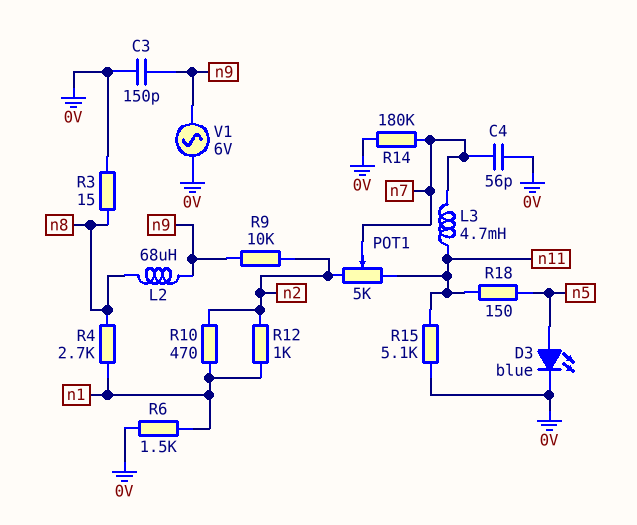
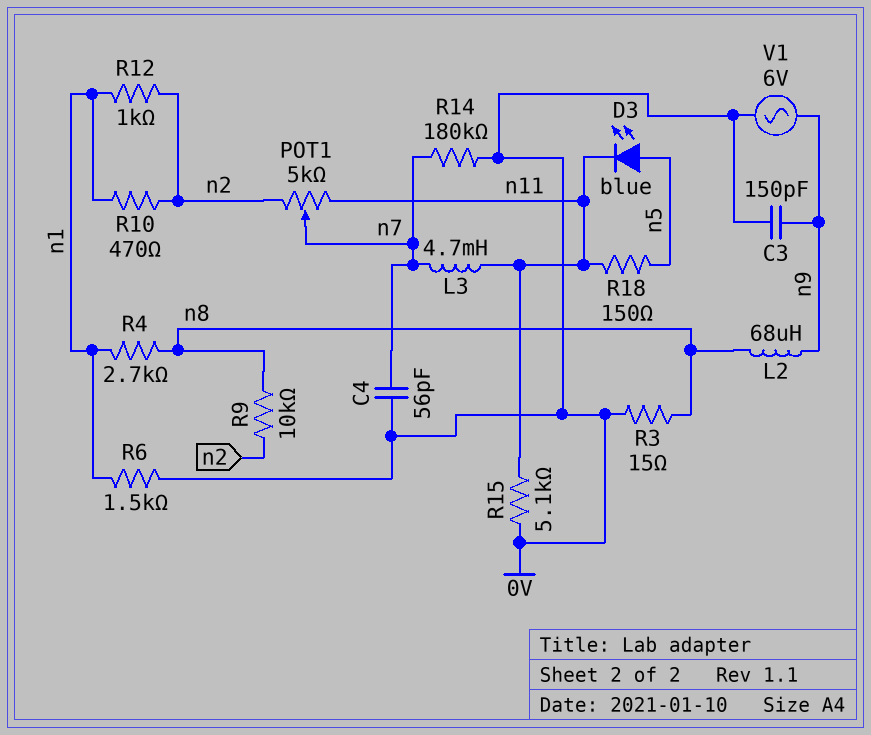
D3: LED blue (A n5, K 0V) -> LED blue (A n5, K n11)
R9: 10k (n2, n9) -> 10k (n2, n8)

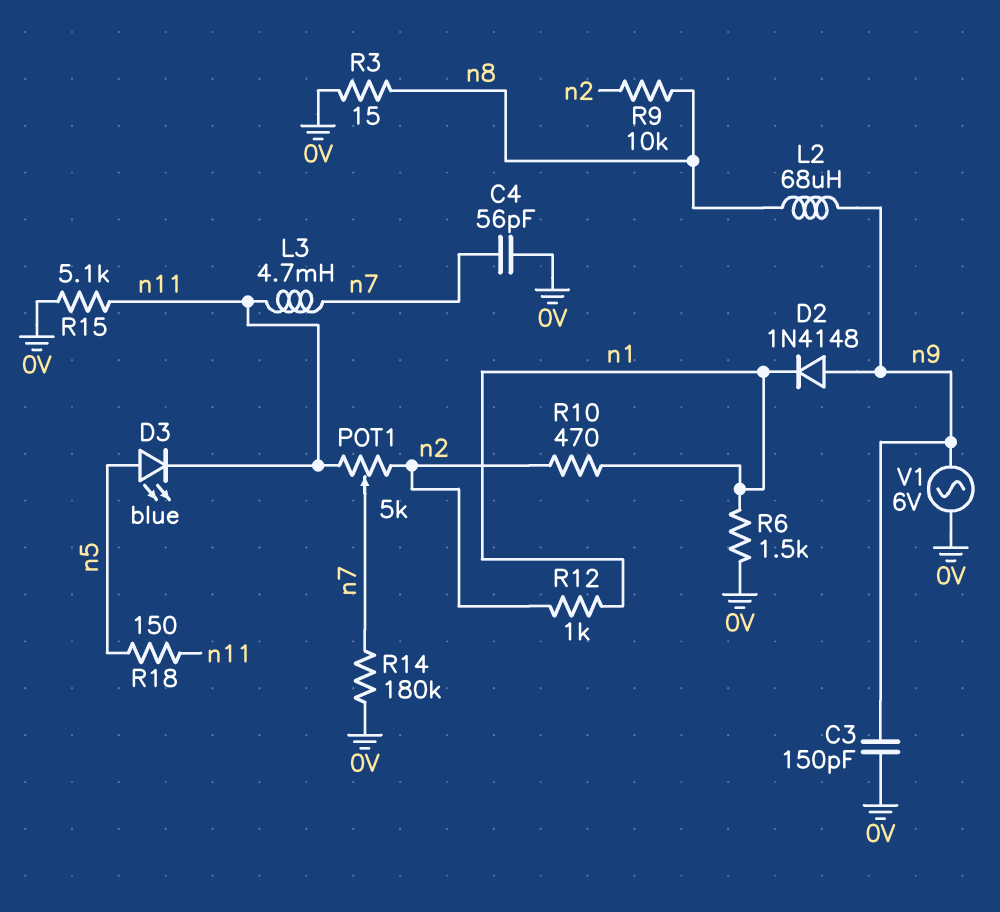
D2: none -> diode 1N4148 (A n9, K n1)
R4: 2.7k (n1, n8) -> none

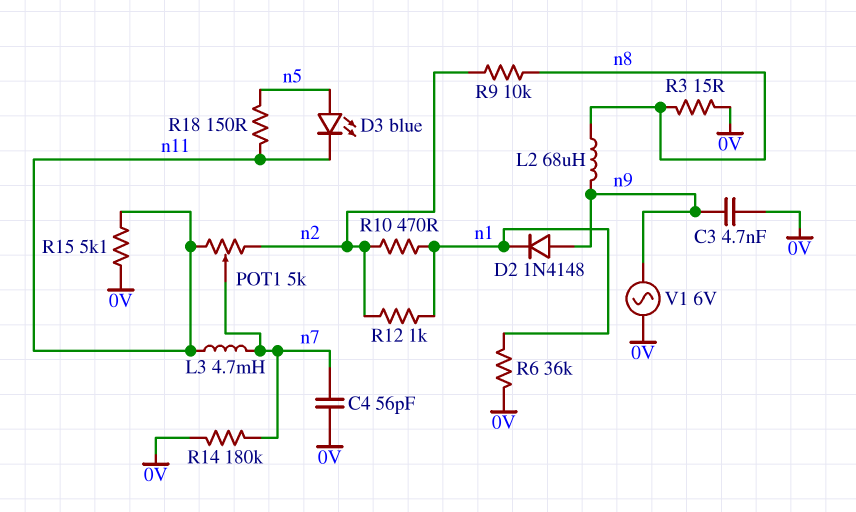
C3: 150pF (0V, n9) -> 4.7nF (0V, n9)
R6: 1.5k (0V, n1) -> 36k (0V, n1)

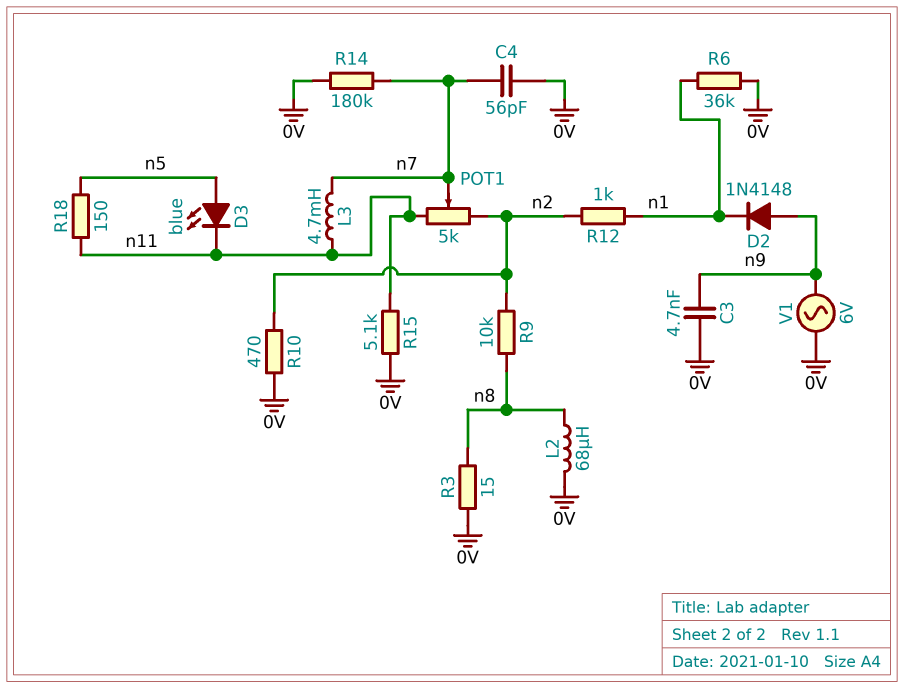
L2: 68uH (n8, n9) -> 68uH (0V, n8)
R10: 470 (n1, n2) -> 470 (0V, n2)

